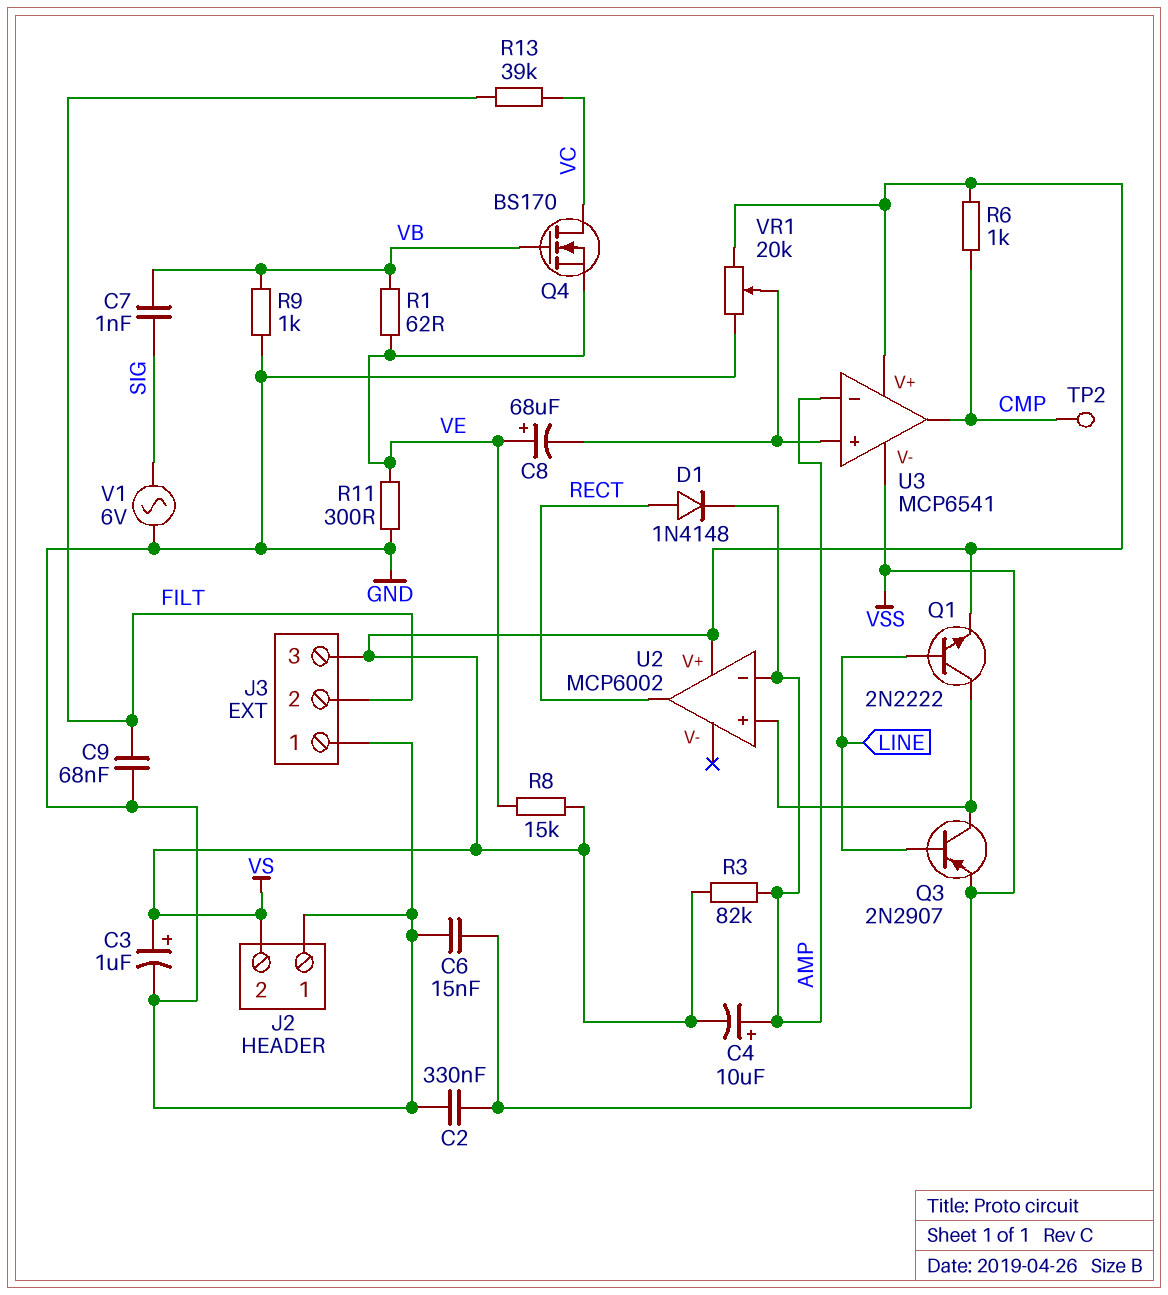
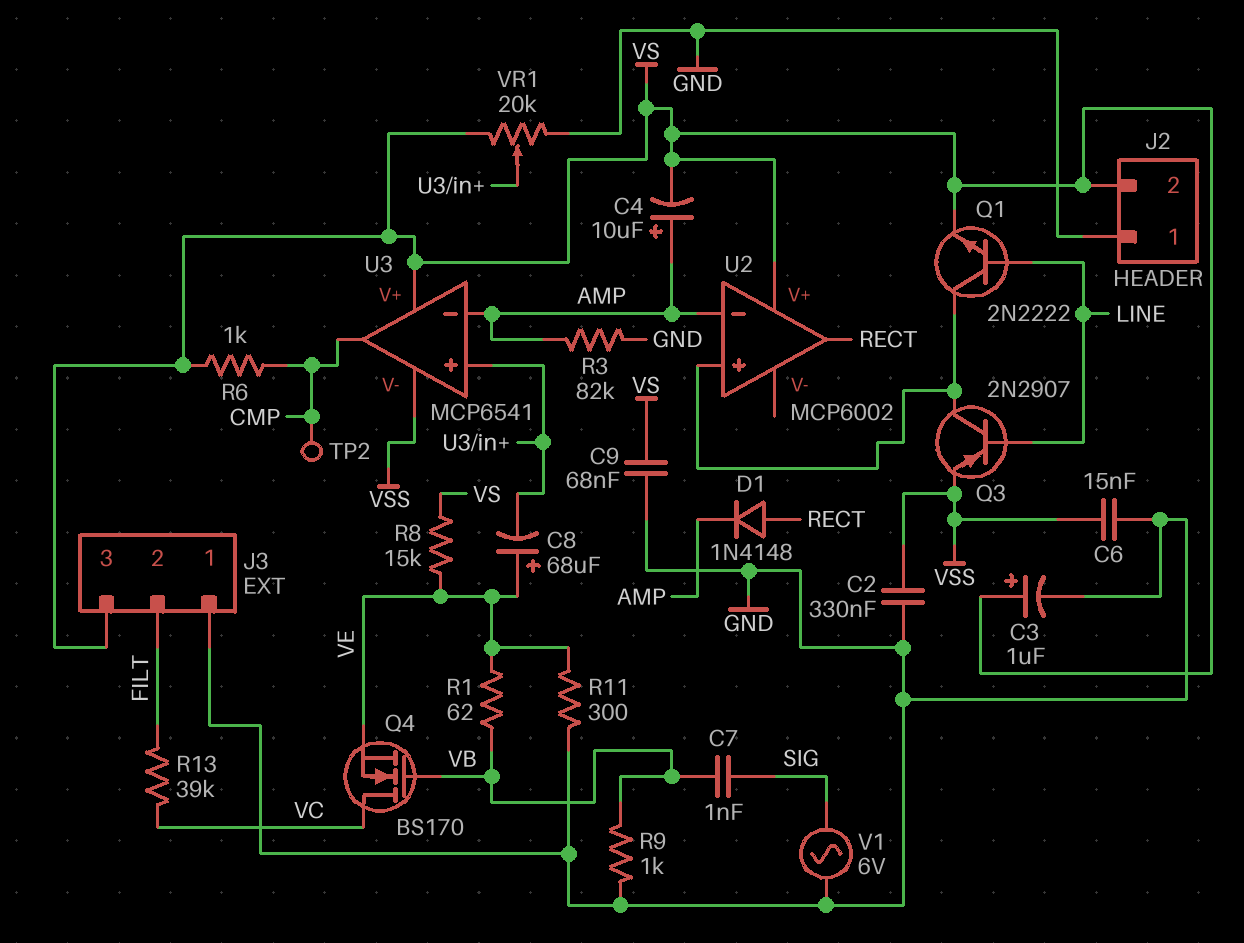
C9: 68nF (FILT, GND) -> 68nF (GND, VS)
R3: 82k (AMP, VS) -> 82k (AMP, GND)

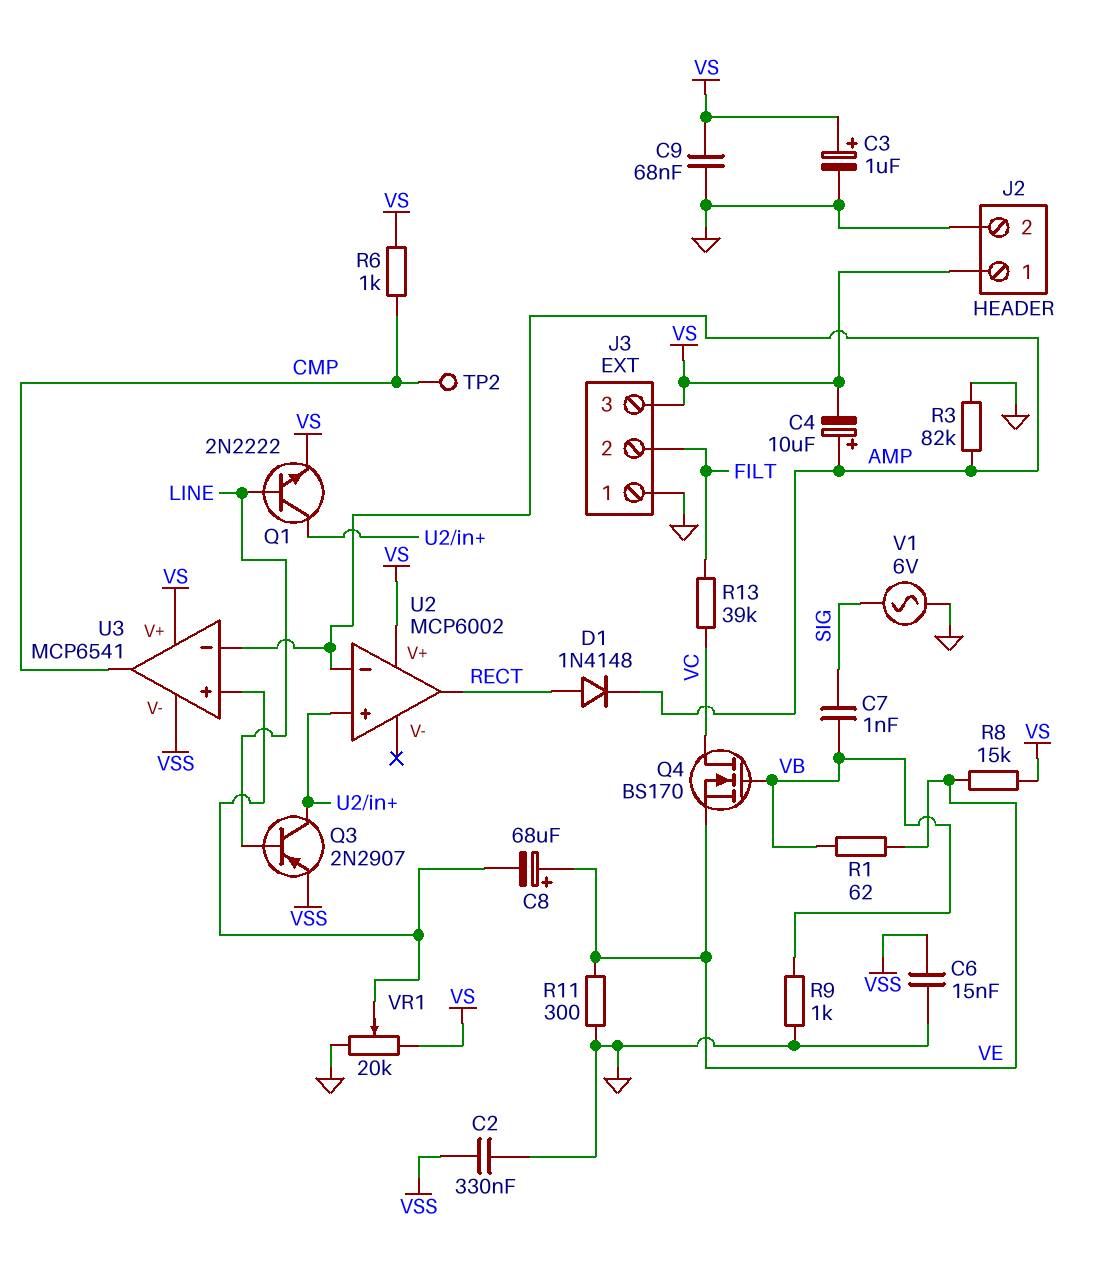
J2 pin 1: GND -> VS
J2 pin 2: VS -> GND

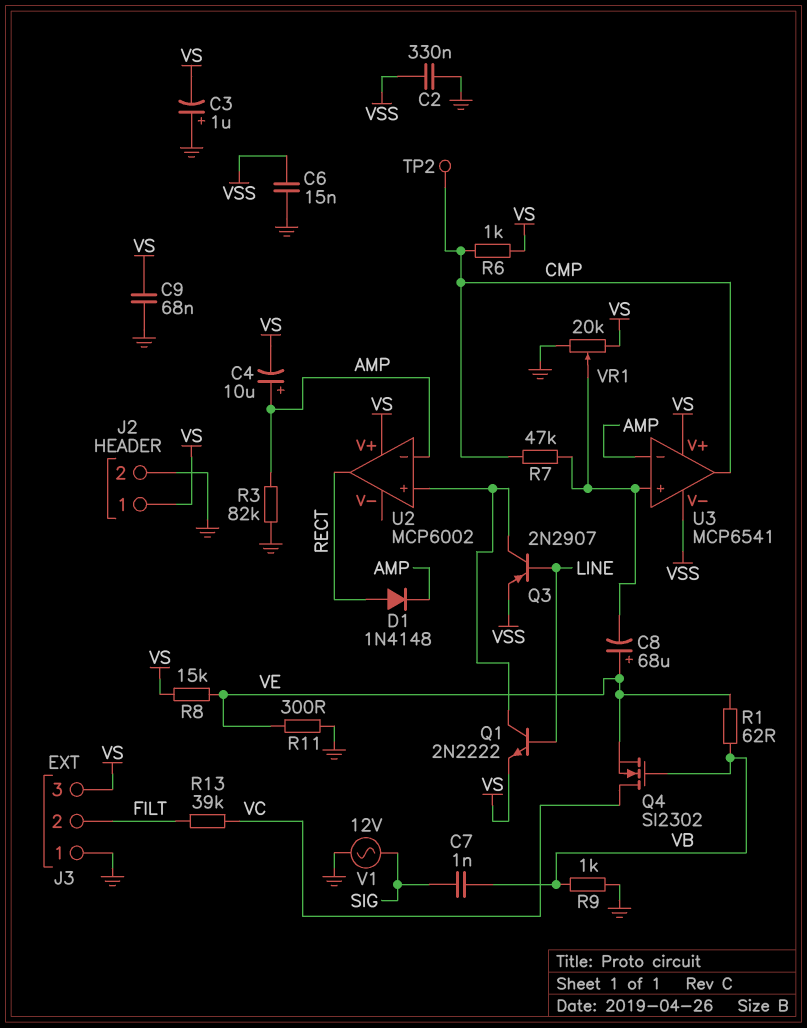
C3: 1uF (plus VS, minus GND) -> 1uF (plus GND, minus VS)
Q4: NMOS BS170 (G VB, D VC, S VE) -> NMOS SI2302 (G VB, D VC, S VE)
R7: none -> 47k (CMP, U3/in+)
V1: AC 6V (GND, SIG) -> AC 12V (GND, SIG)

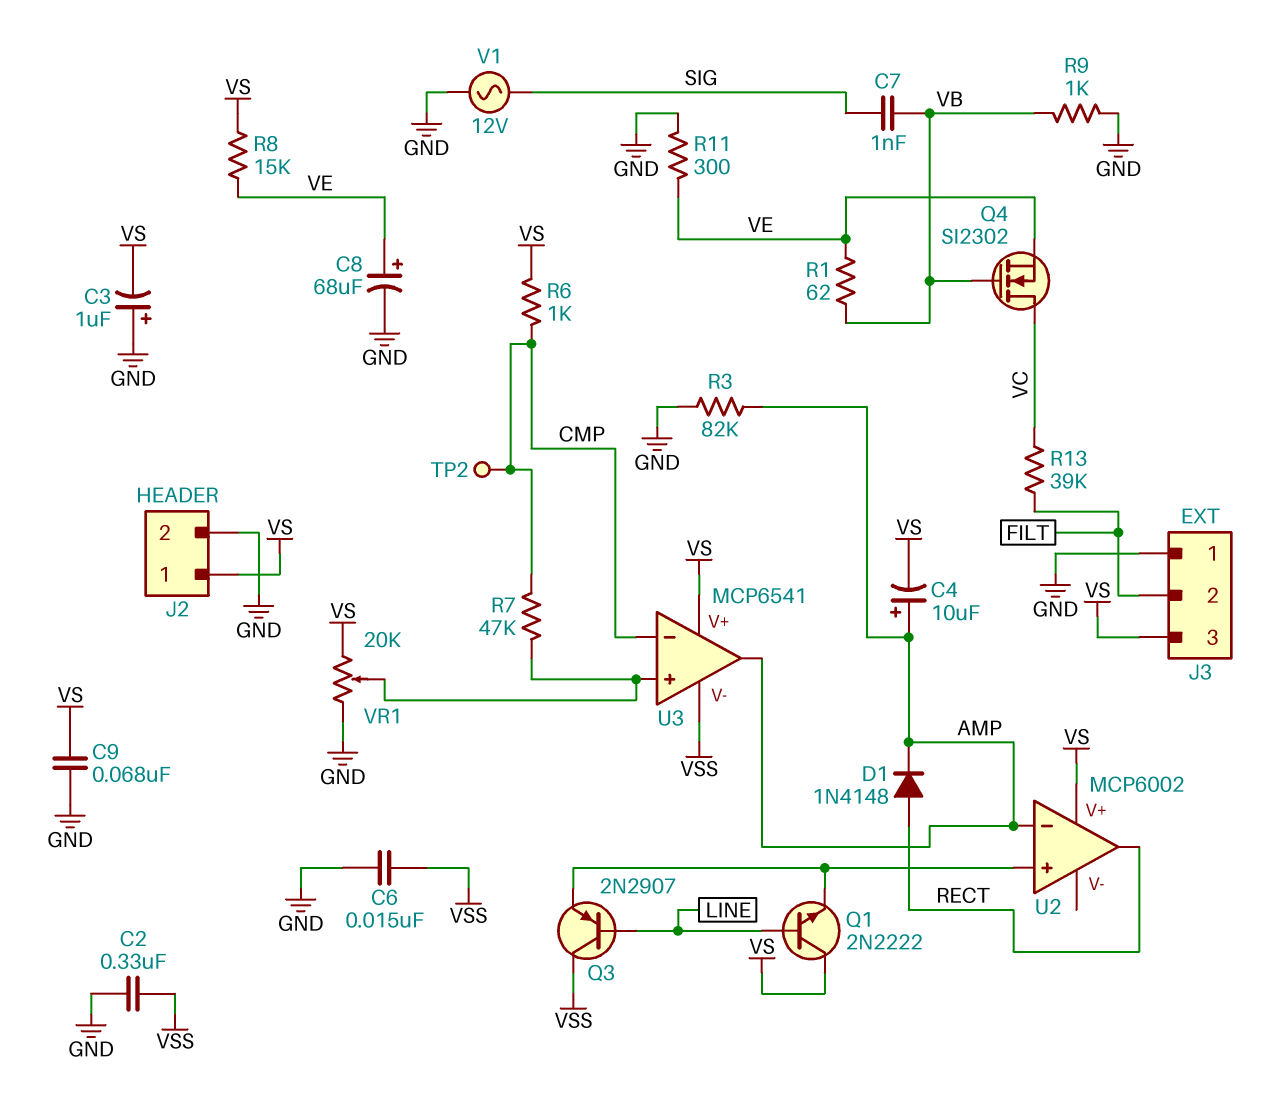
C8: 68uF (plus VE, minus U3/in+) -> 68uF (plus VE, minus GND)
Q1: NPN 2N2222 (B LINE, C U2/in+, E VS) -> NPN 2N2222 (B LINE, C VS, E U2/in+)
Q3: PNP 2N2907 (B LINE, C U2/in+, E VSS) -> PNP 2N2907 (B LINE, C VSS, E U2/in+)
U3 pin in-: AMP -> CMP
U3 pin out: CMP -> AMP

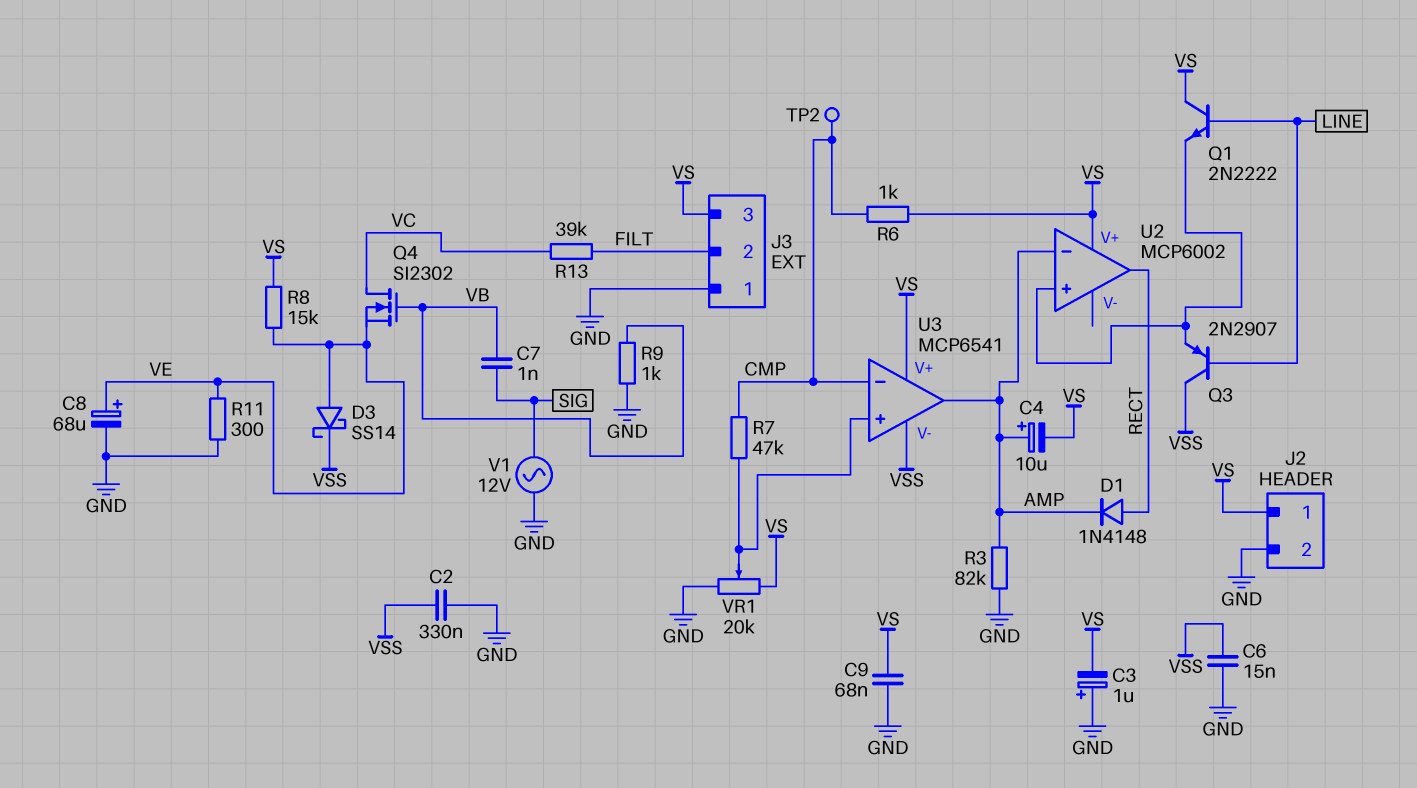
D3: none -> schottky SS14 (A VE, K VSS)
R1: 62 (VB, VE) -> none

